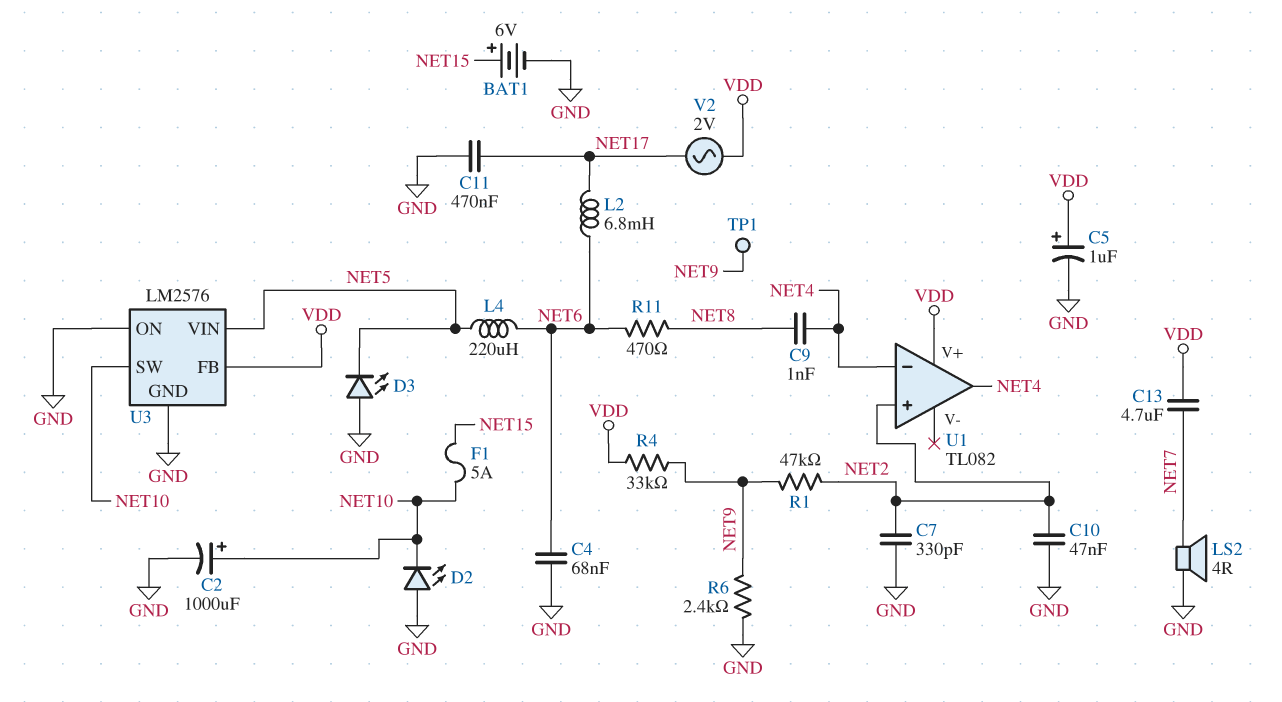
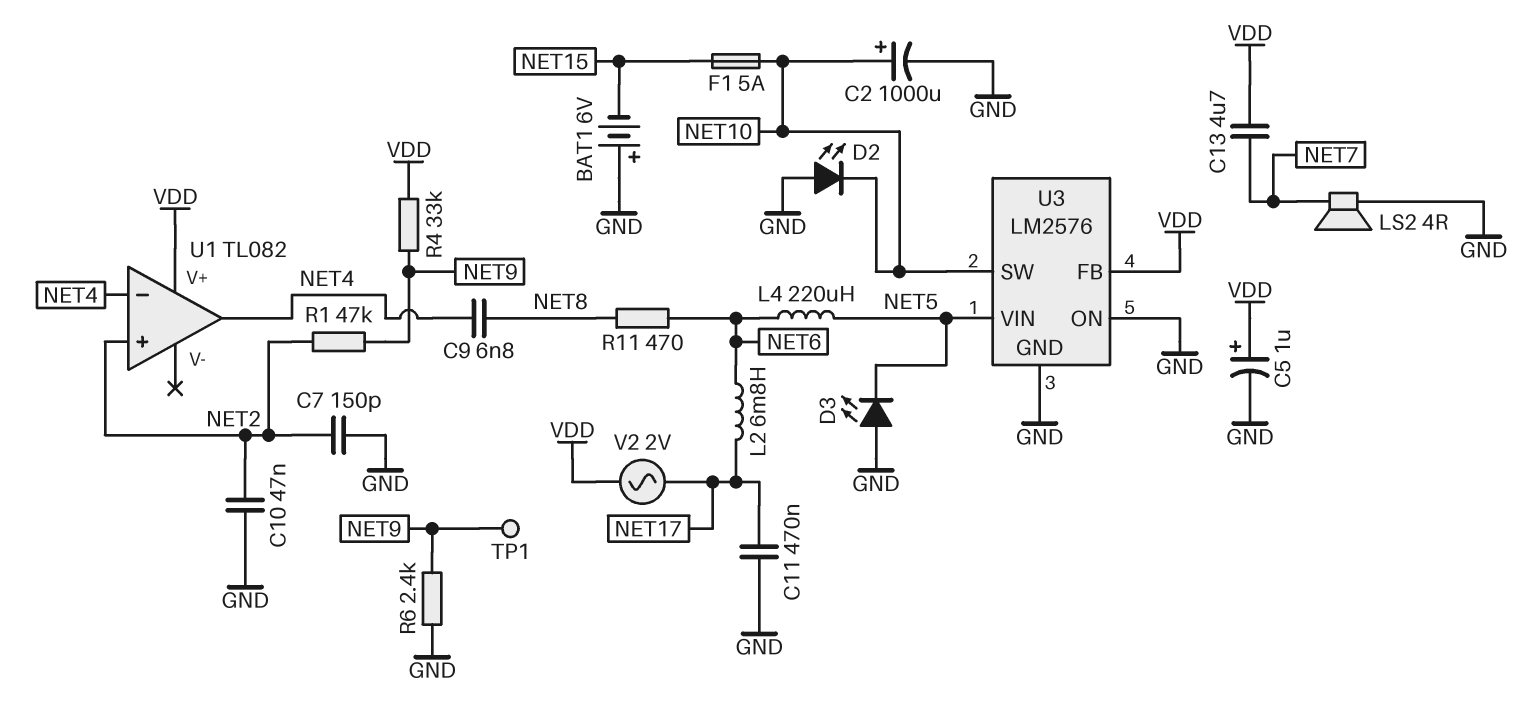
BAT1: 6V (plus NET15, minus GND) -> 6V (plus GND, minus NET15)
C4: 68nF (GND, NET6) -> none
C7: 330pF (GND, NET2) -> 150pF (GND, NET2)
C9: 1nF (NET4, NET8) -> 6.8nF (NET4, NET8)

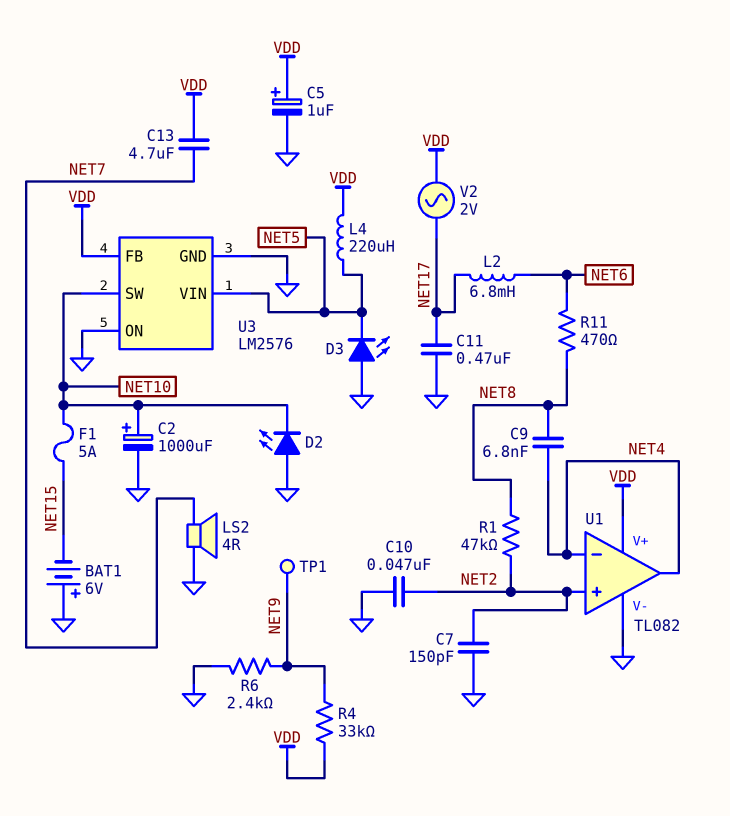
L4: 220uH (NET5, NET6) -> 220uH (NET5, VDD)
R1: 47k (NET2, NET9) -> 47k (NET2, NET8)
U1 pin V-: none -> GND

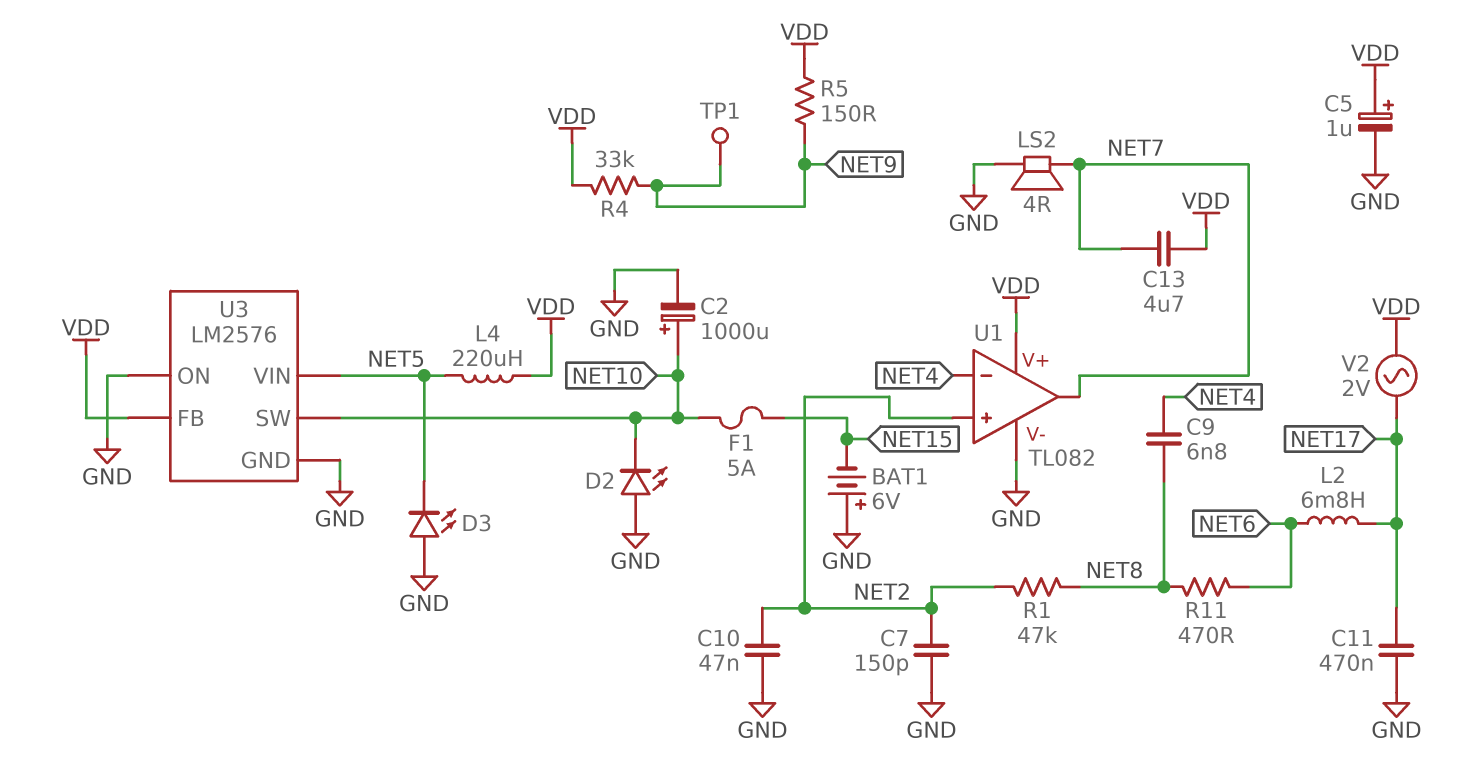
R5: none -> 150 (NET9, VDD)
R6: 2.4k (GND, NET9) -> none
U1 pin out: NET4 -> NET7

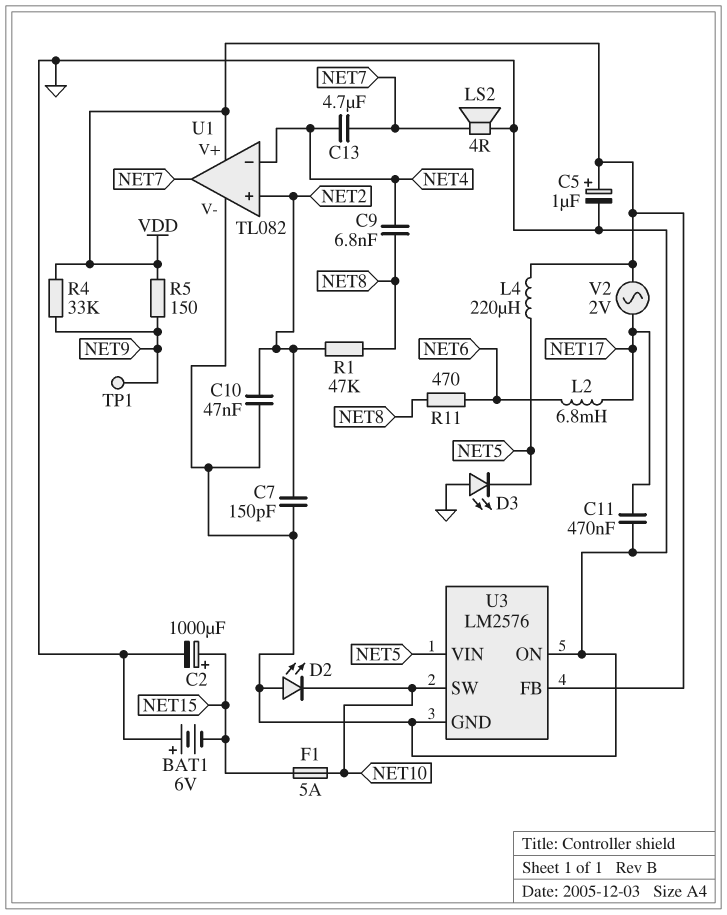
C2: 1000uF (plus NET10, minus GND) -> 1000uF (plus NET15, minus GND)
C13: 4.7uF (NET7, VDD) -> 4.7uF (NET4, NET7)

